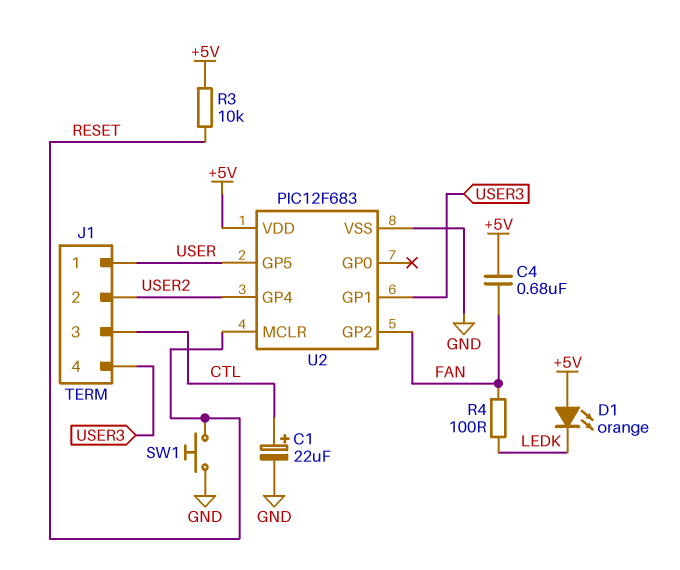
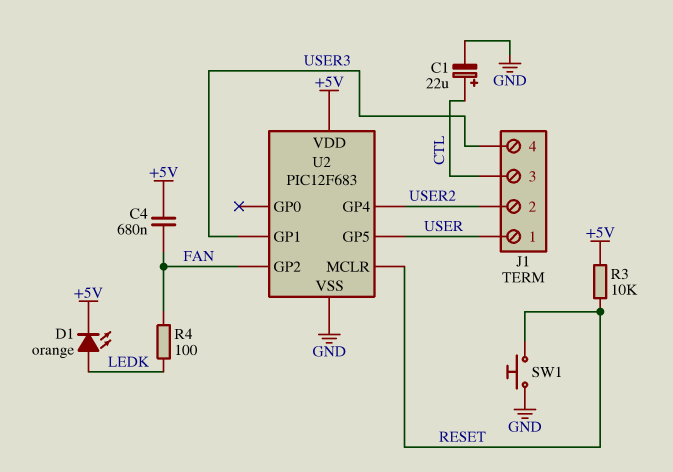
D1: LED orange (A +5V, K LEDK) -> LED orange (A LEDK, K +5V)

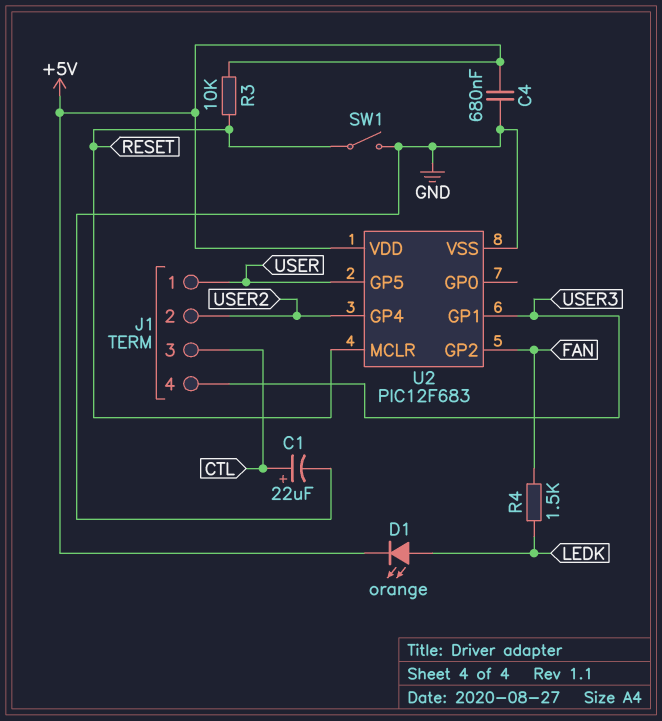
C4: 680nF (+5V, FAN) -> 680nF (+5V, GND)
R4: 100 (FAN, LEDK) -> 1.5k (FAN, LEDK)
SW1: button (GND, RESET) -> switch (GND, RESET)

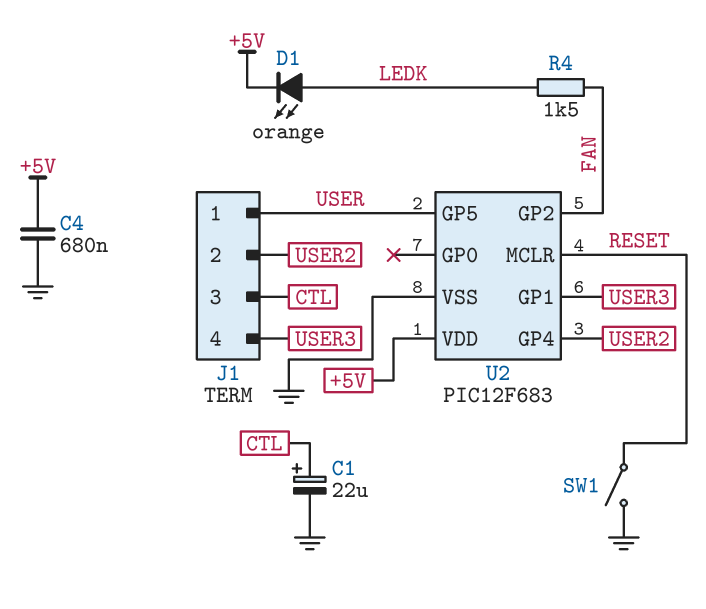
R3: 10k (+5V, RESET) -> none

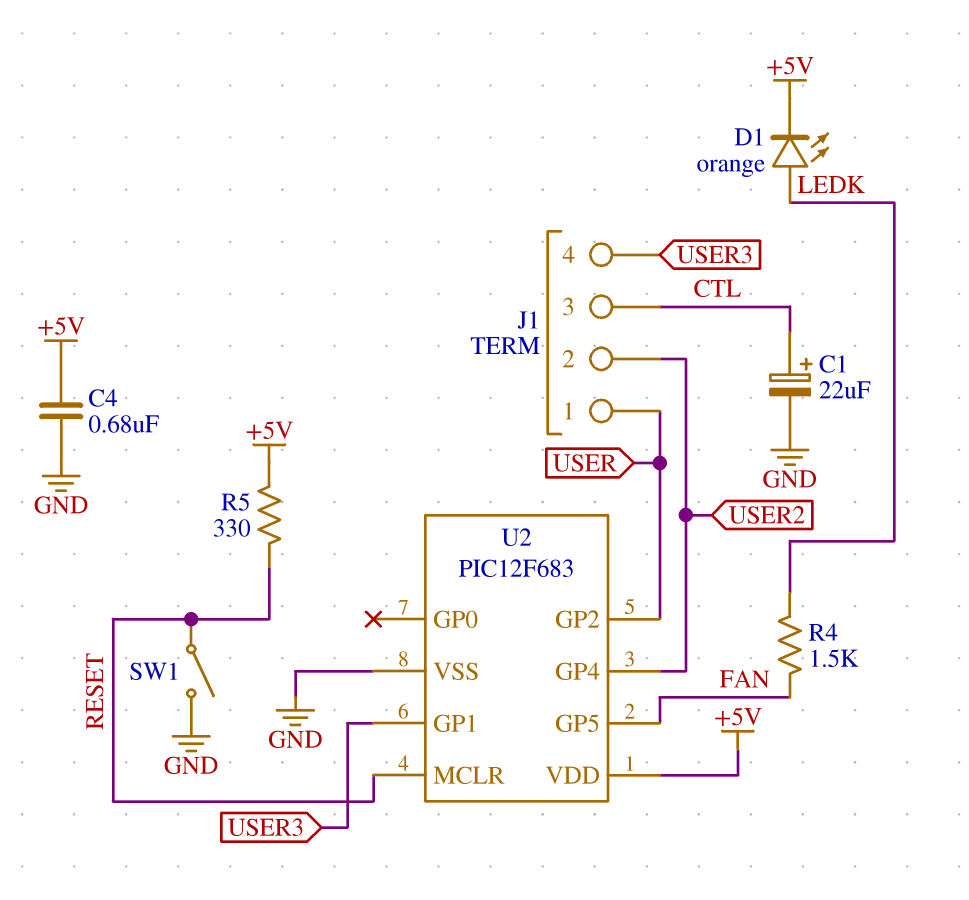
R5: none -> 330 (+5V, RESET)
U2 pin GP2: FAN -> USER
U2 pin GP5: USER -> FAN

